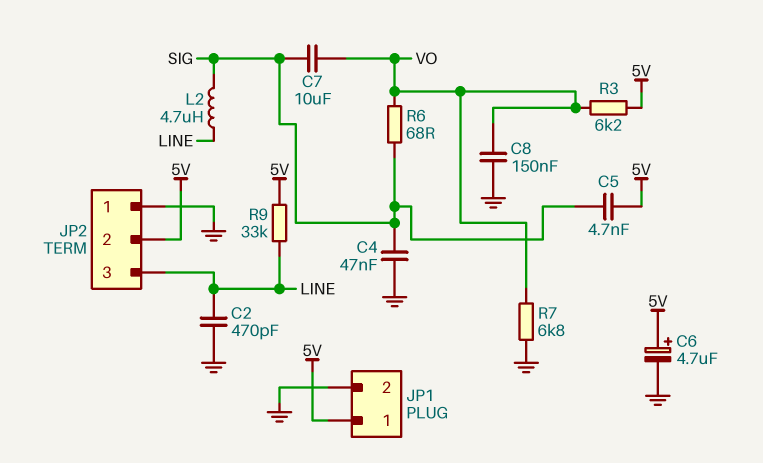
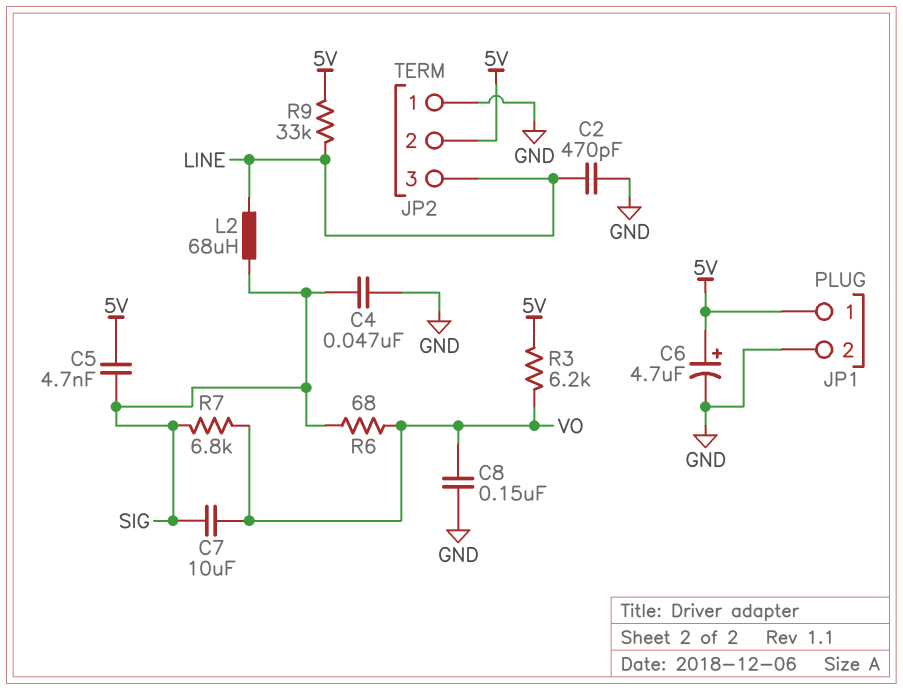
L2: 4.7uH (LINE, SIG) -> 68uH (LINE, SIG)
R7: 6.8k (GND, VO) -> 6.8k (SIG, VO)

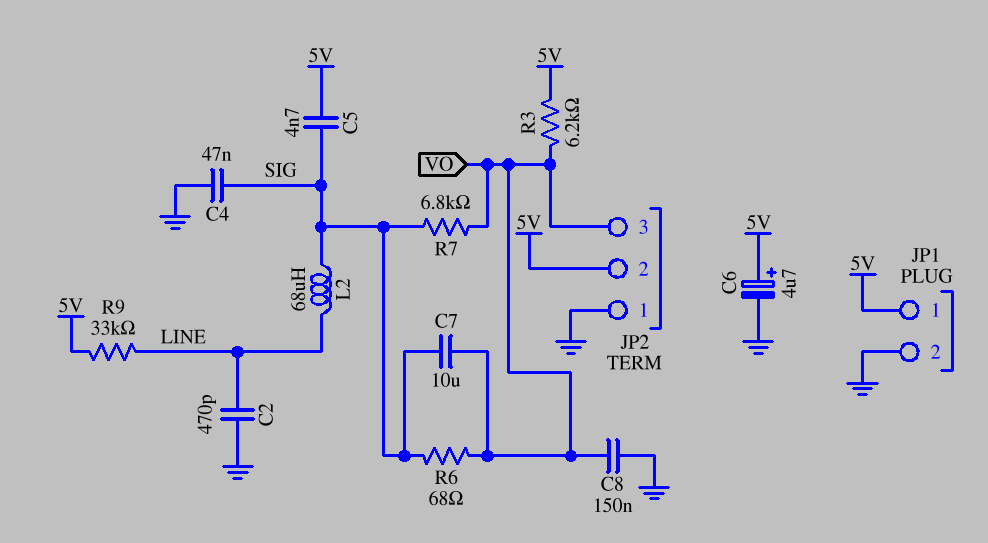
JP2 pin 3: LINE -> VO

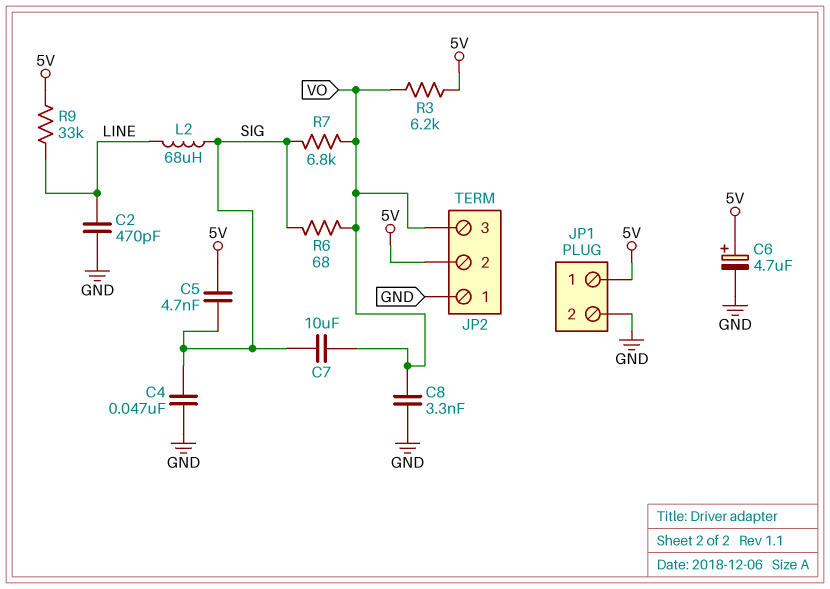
C8: 150nF (GND, VO) -> 3.3nF (GND, VO)

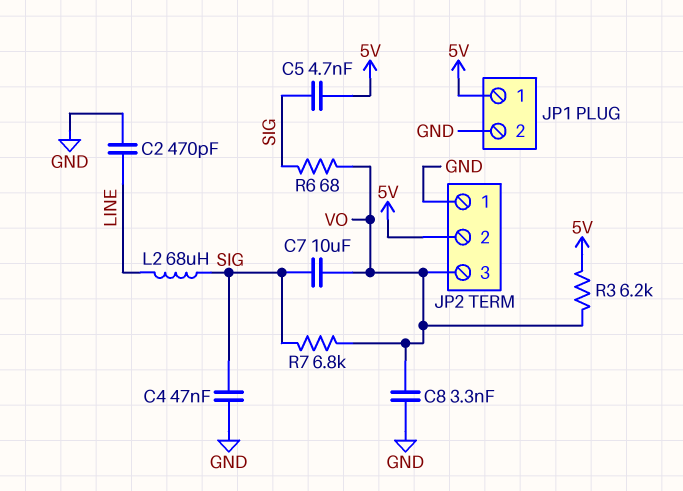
C6: 4.7uF (plus 5V, minus GND) -> none
R9: 33k (5V, LINE) -> none

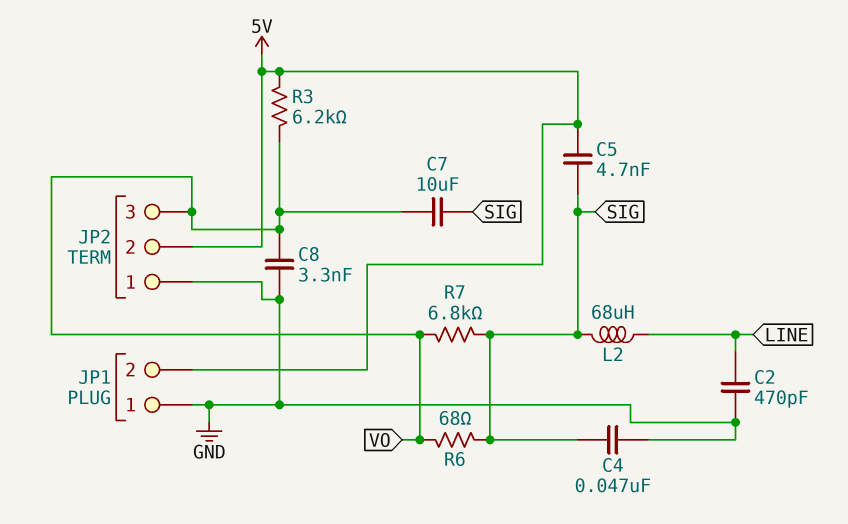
JP1 pin 1: 5V -> GND
JP1 pin 2: GND -> 5V

